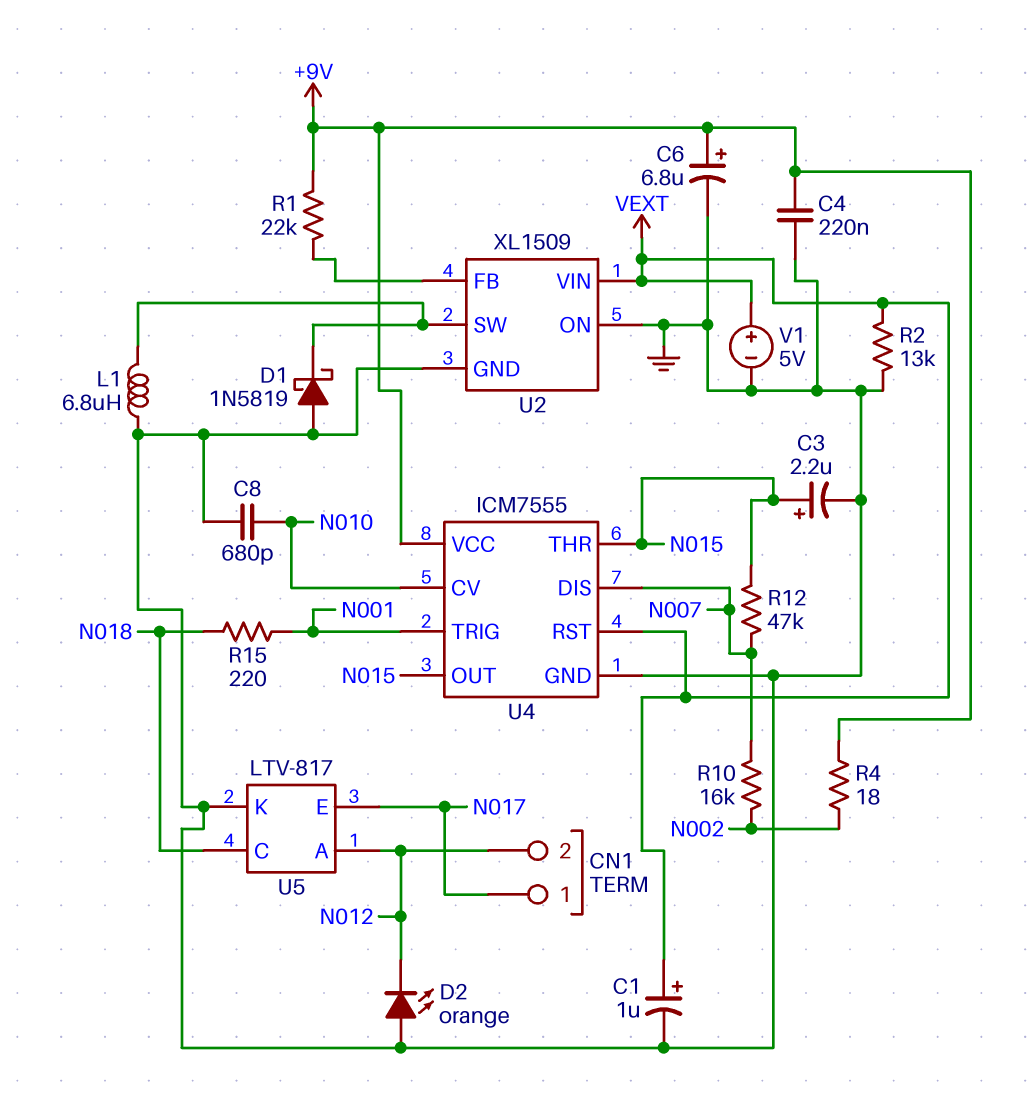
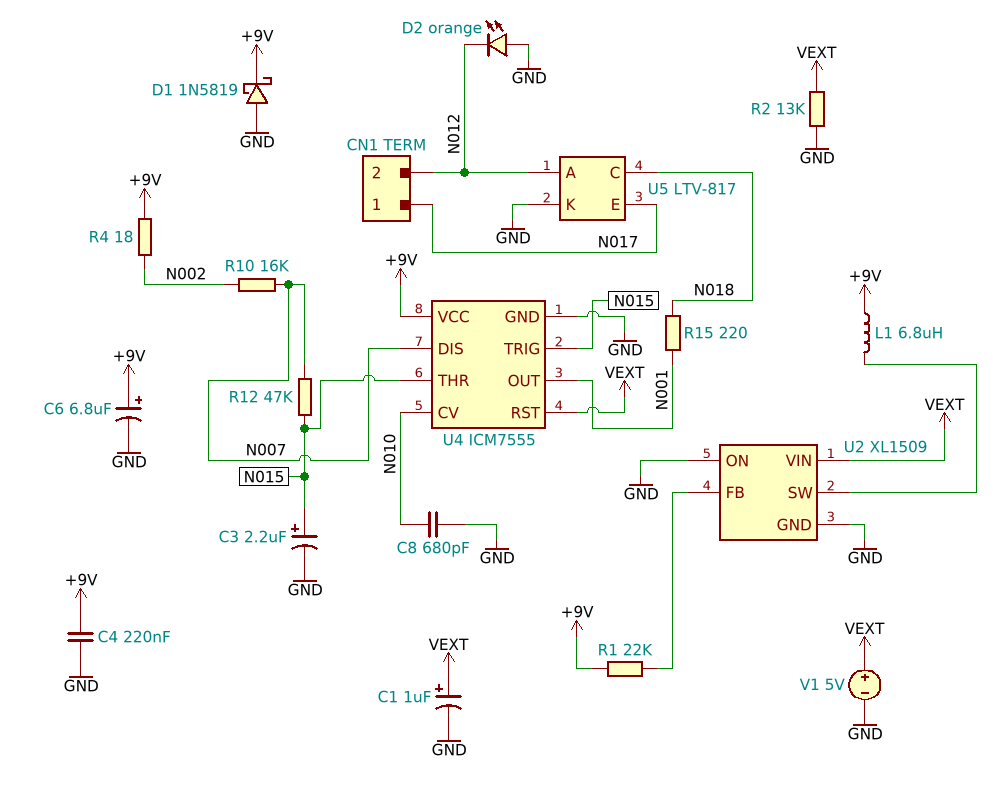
D1: schottky 1N5819 (A GND, K U2/SW) -> schottky 1N5819 (A GND, K +9V)
L1: 6.8uH (GND, U2/SW) -> 6.8uH (+9V, U2/SW)
U4 pin OUT: N015 -> N001
U4 pin TRIG: N001 -> N015

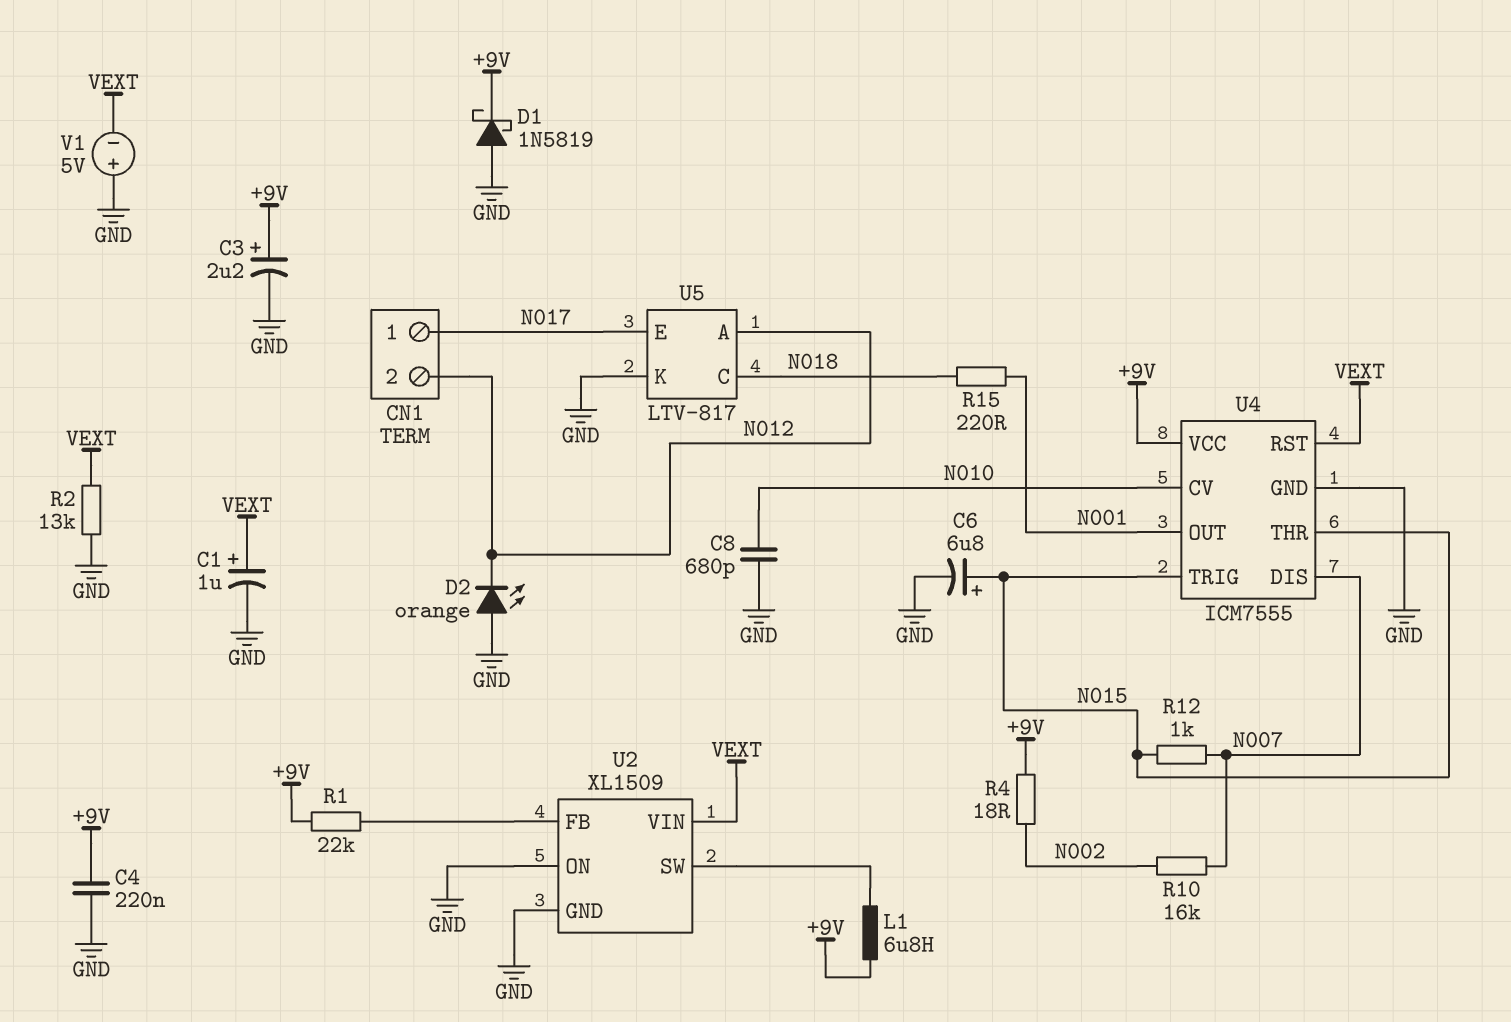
C3: 2.2uF (plus N015, minus GND) -> 2.2uF (plus +9V, minus GND)
C6: 6.8uF (plus +9V, minus GND) -> 6.8uF (plus N015, minus GND)
R12: 47k (N007, N015) -> 1k (N007, N015)
V1: 5V (plus VEXT, minus GND) -> 5V (plus GND, minus VEXT)

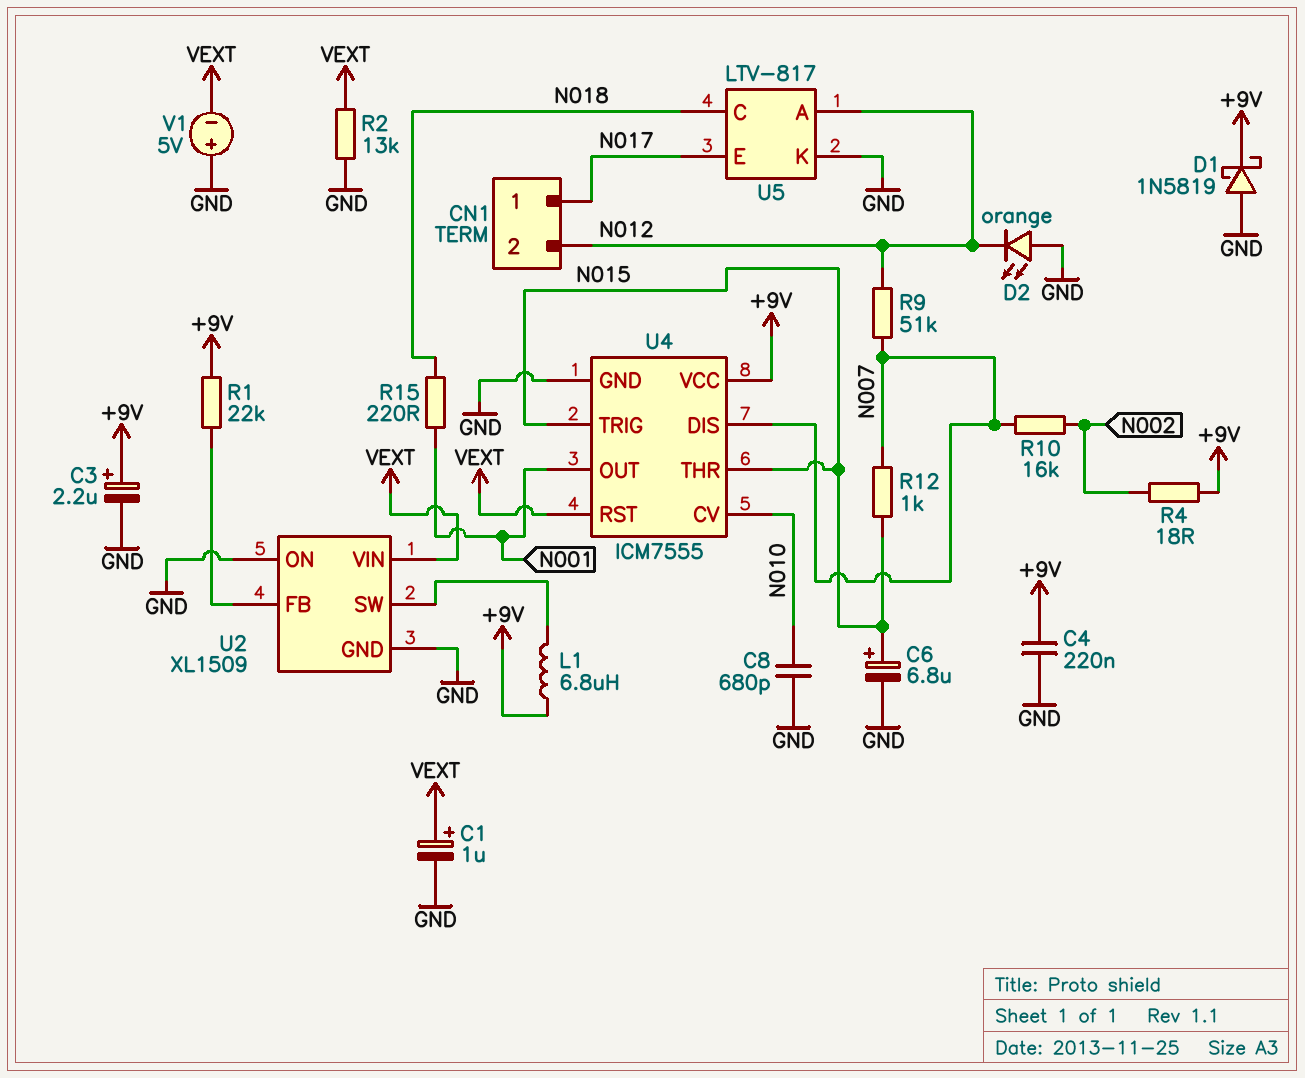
R9: none -> 51k (N007, N012)

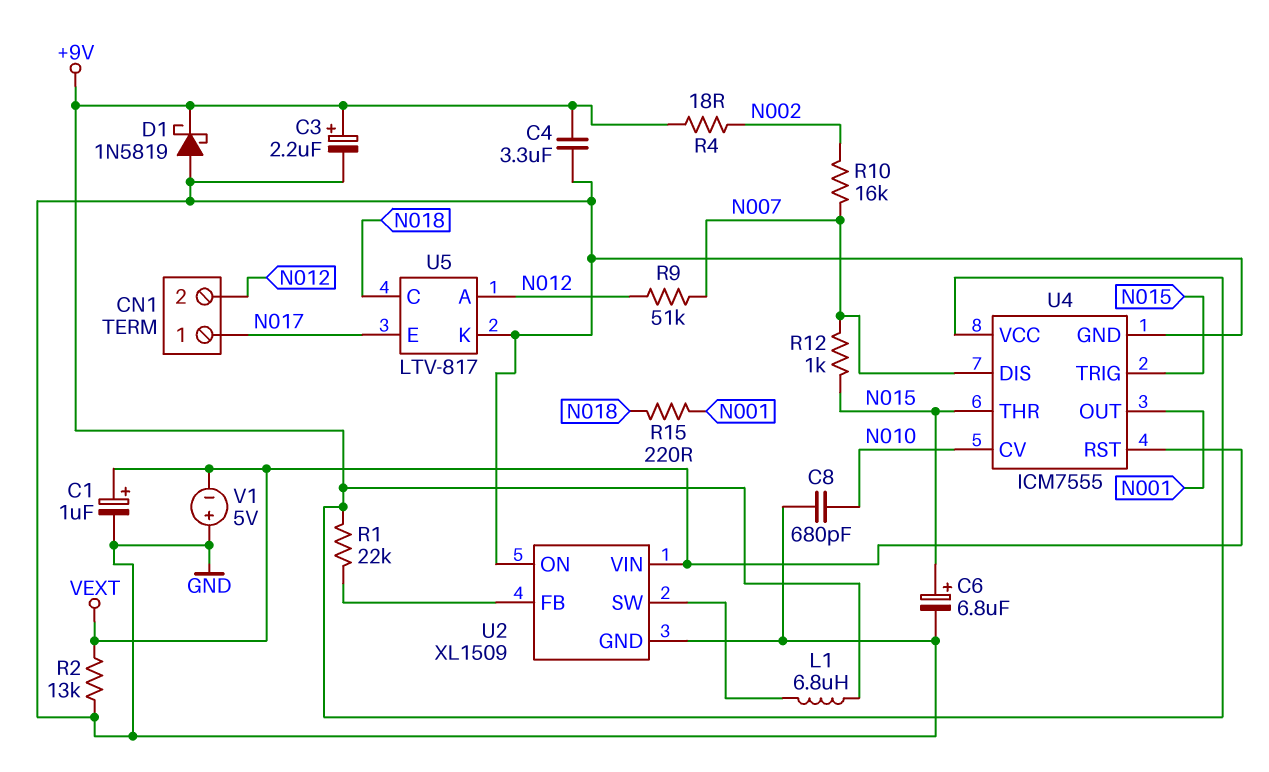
C4: 220nF (+9V, GND) -> 3.3uF (+9V, GND)
D2: LED orange (A GND, K N012) -> none

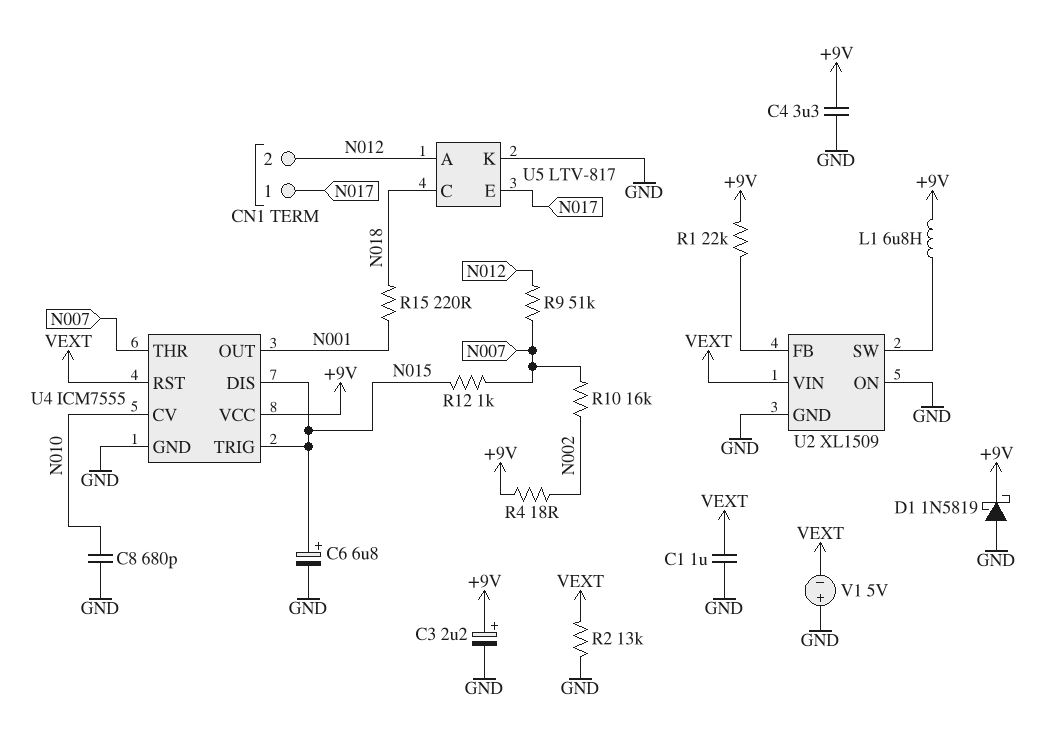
C1: 1uF (plus VEXT, minus GND) -> 1uF (GND, VEXT)
U4 pin DIS: N007 -> N015
U4 pin THR: N015 -> N007

